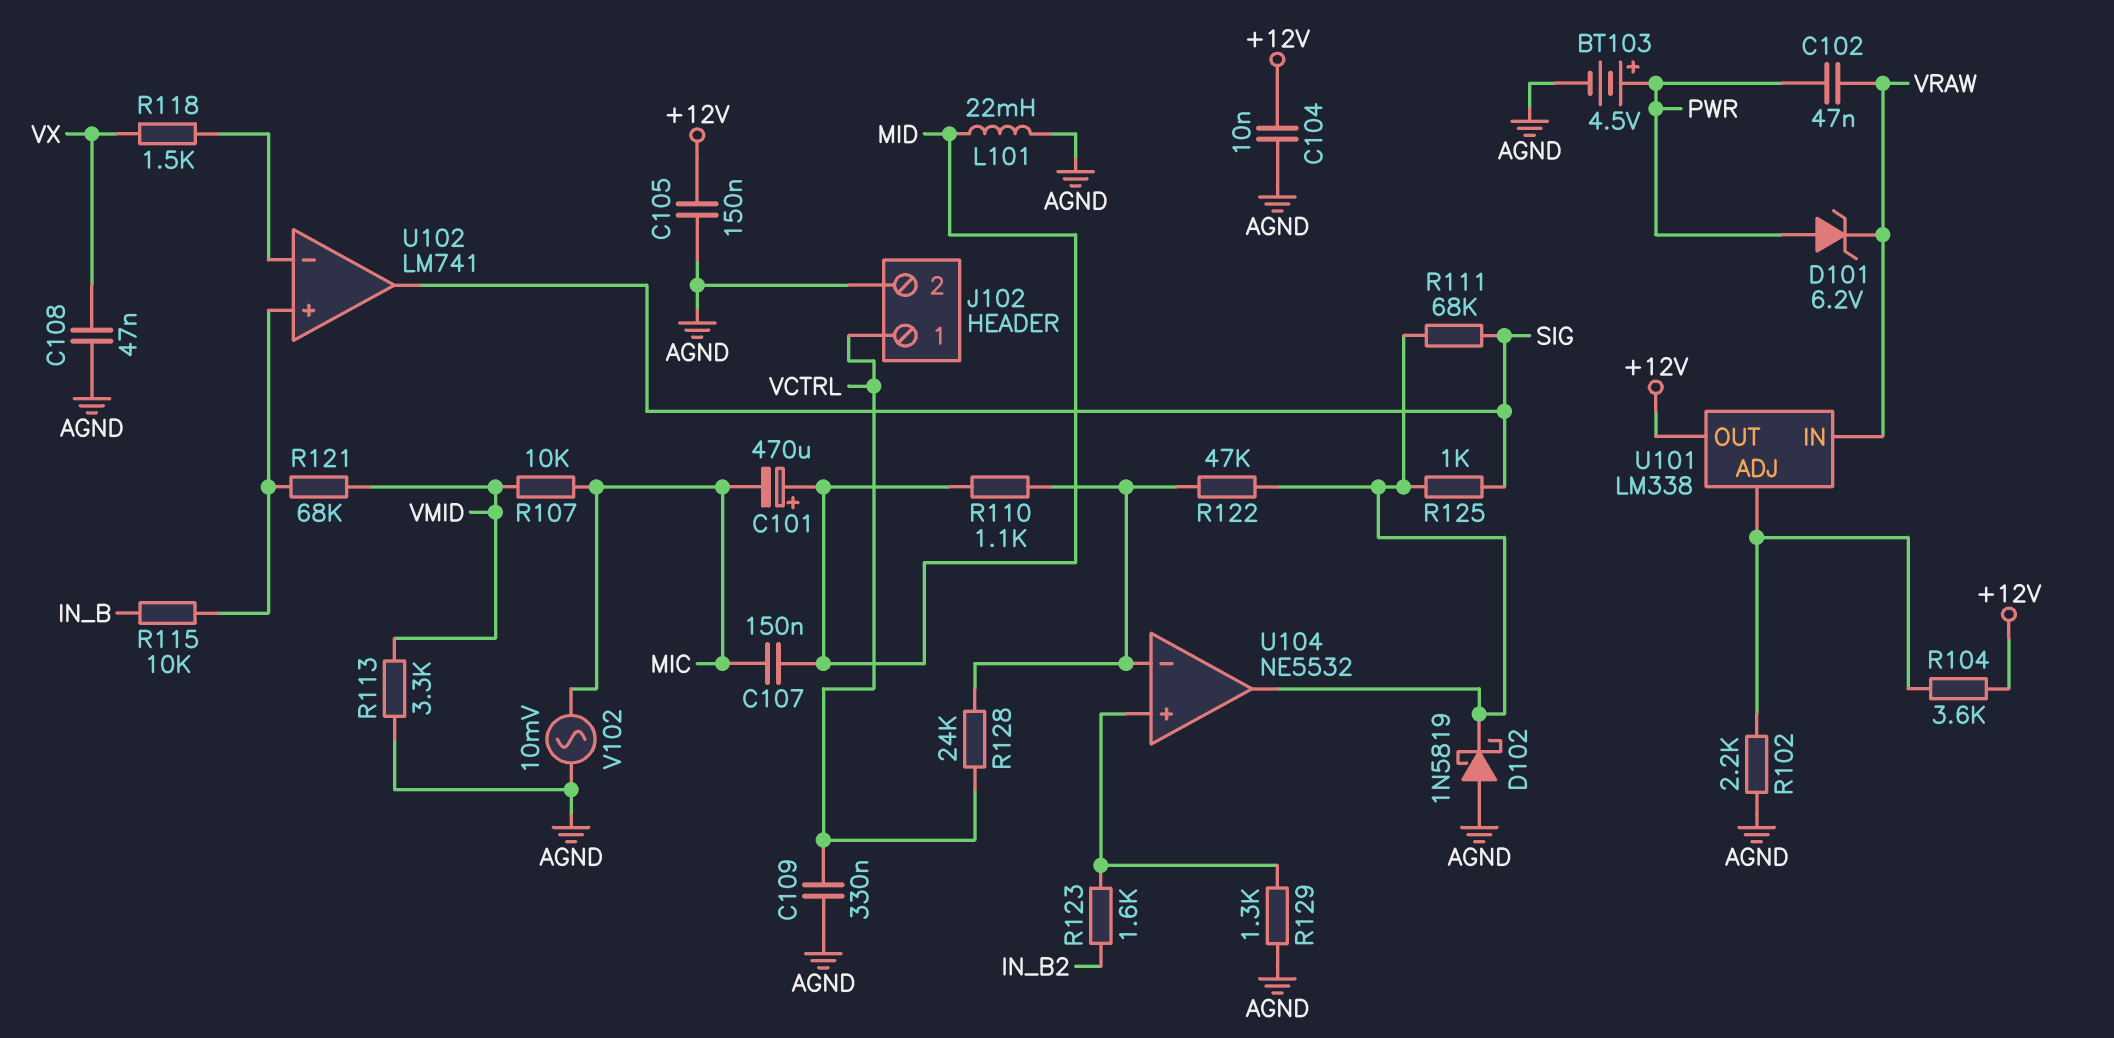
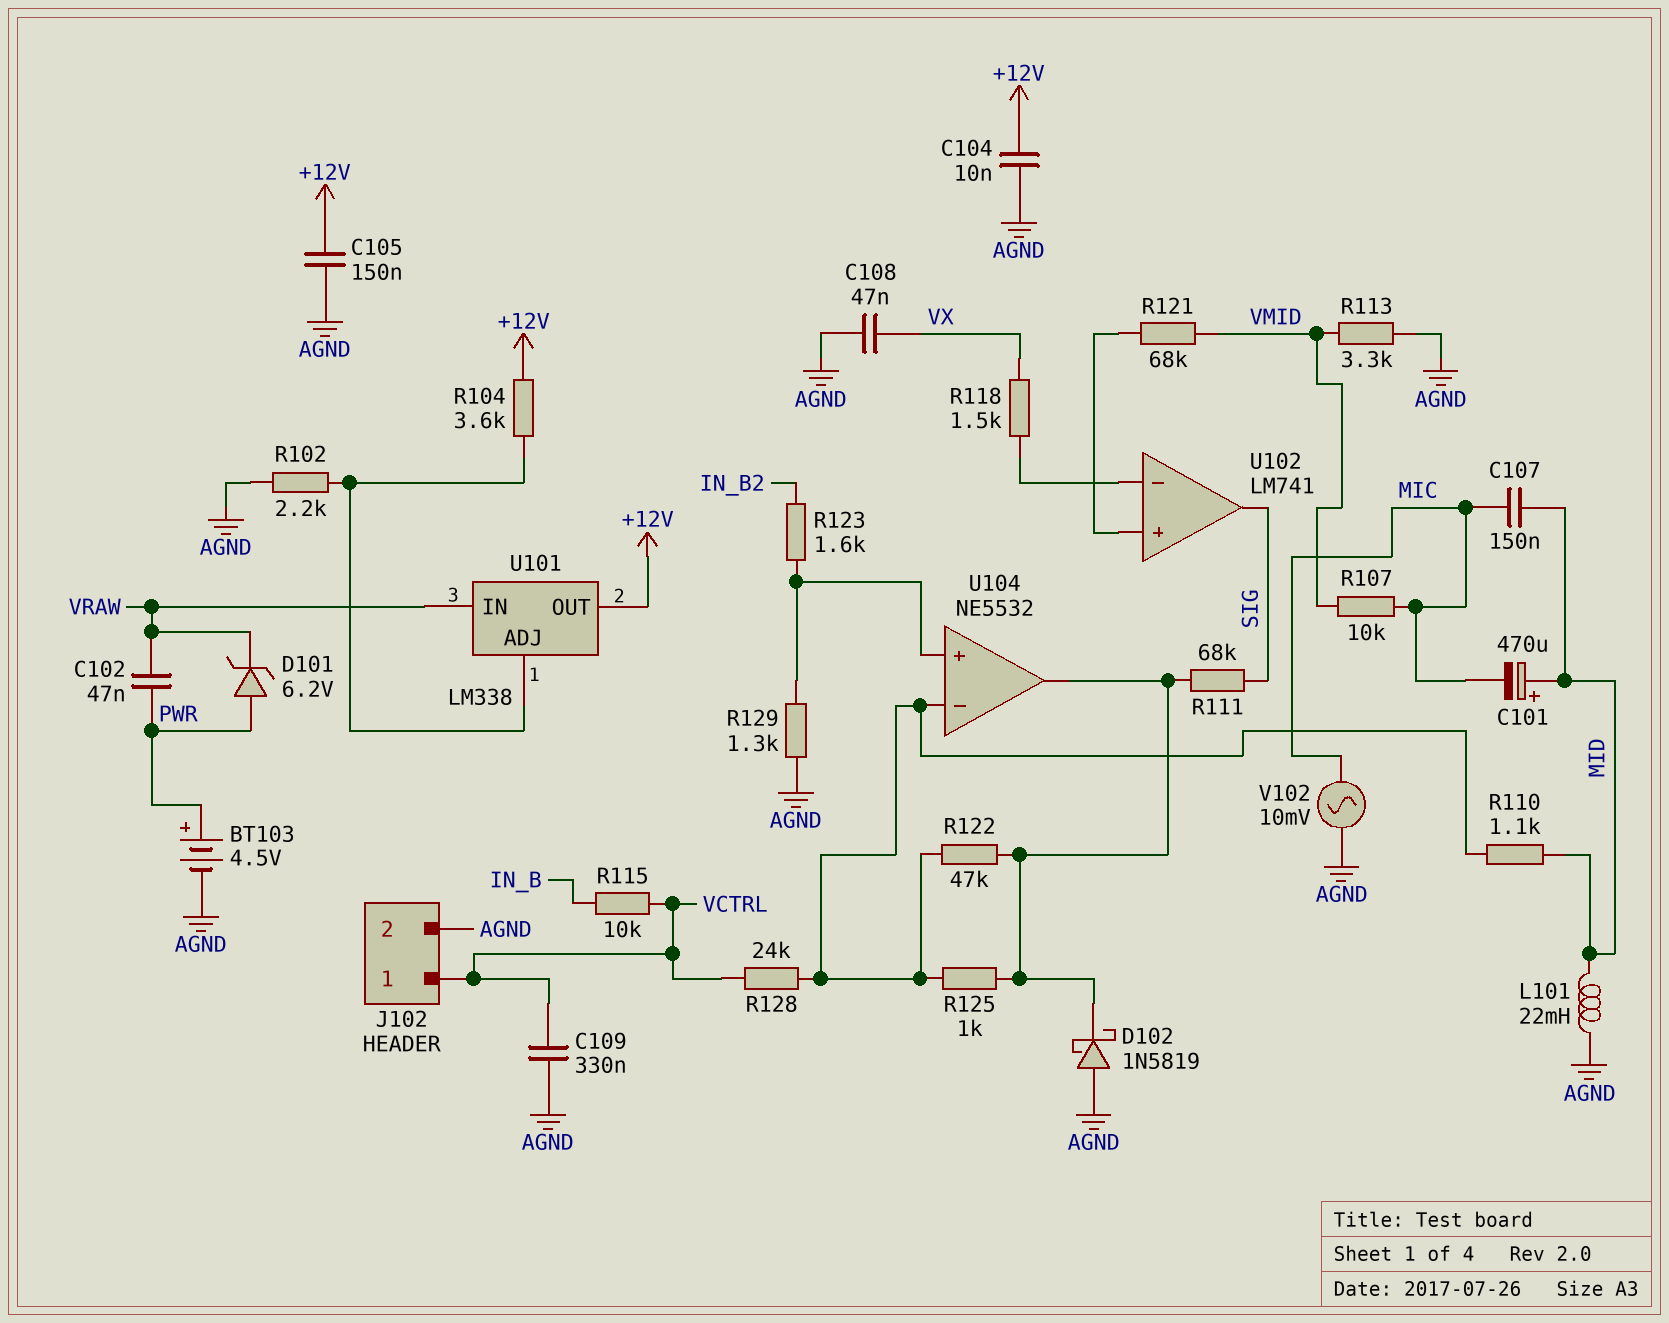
R115: 10k (IN_B, U102/in+) -> 10k (IN_B, VCTRL)
R125: 1k (SIG, U104/out) -> 1k (U104/in-, U104/out)

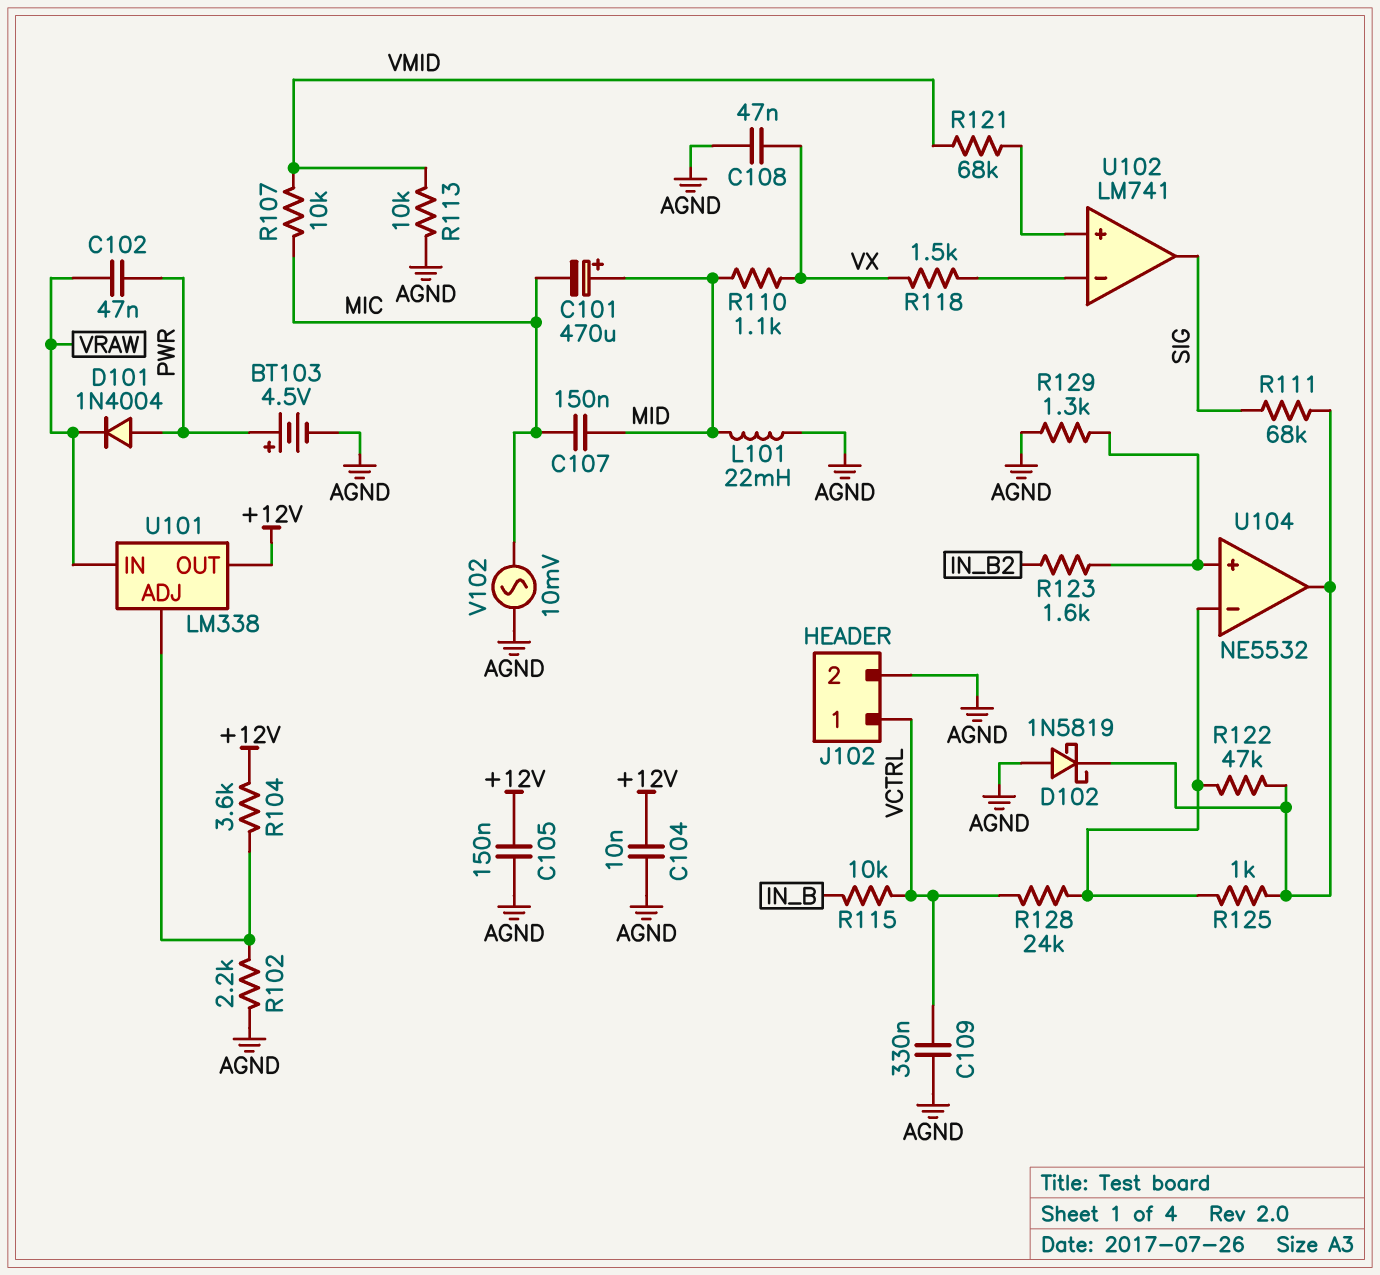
D101: zener 6.2V (A PWR, K VRAW) -> diode 1N4004 (A PWR, K VRAW)
R110: 1.1k (MID, U104/in-) -> 1.1k (MID, VX)
R113: 3.3k (AGND, VMID) -> 10k (AGND, VMID)

